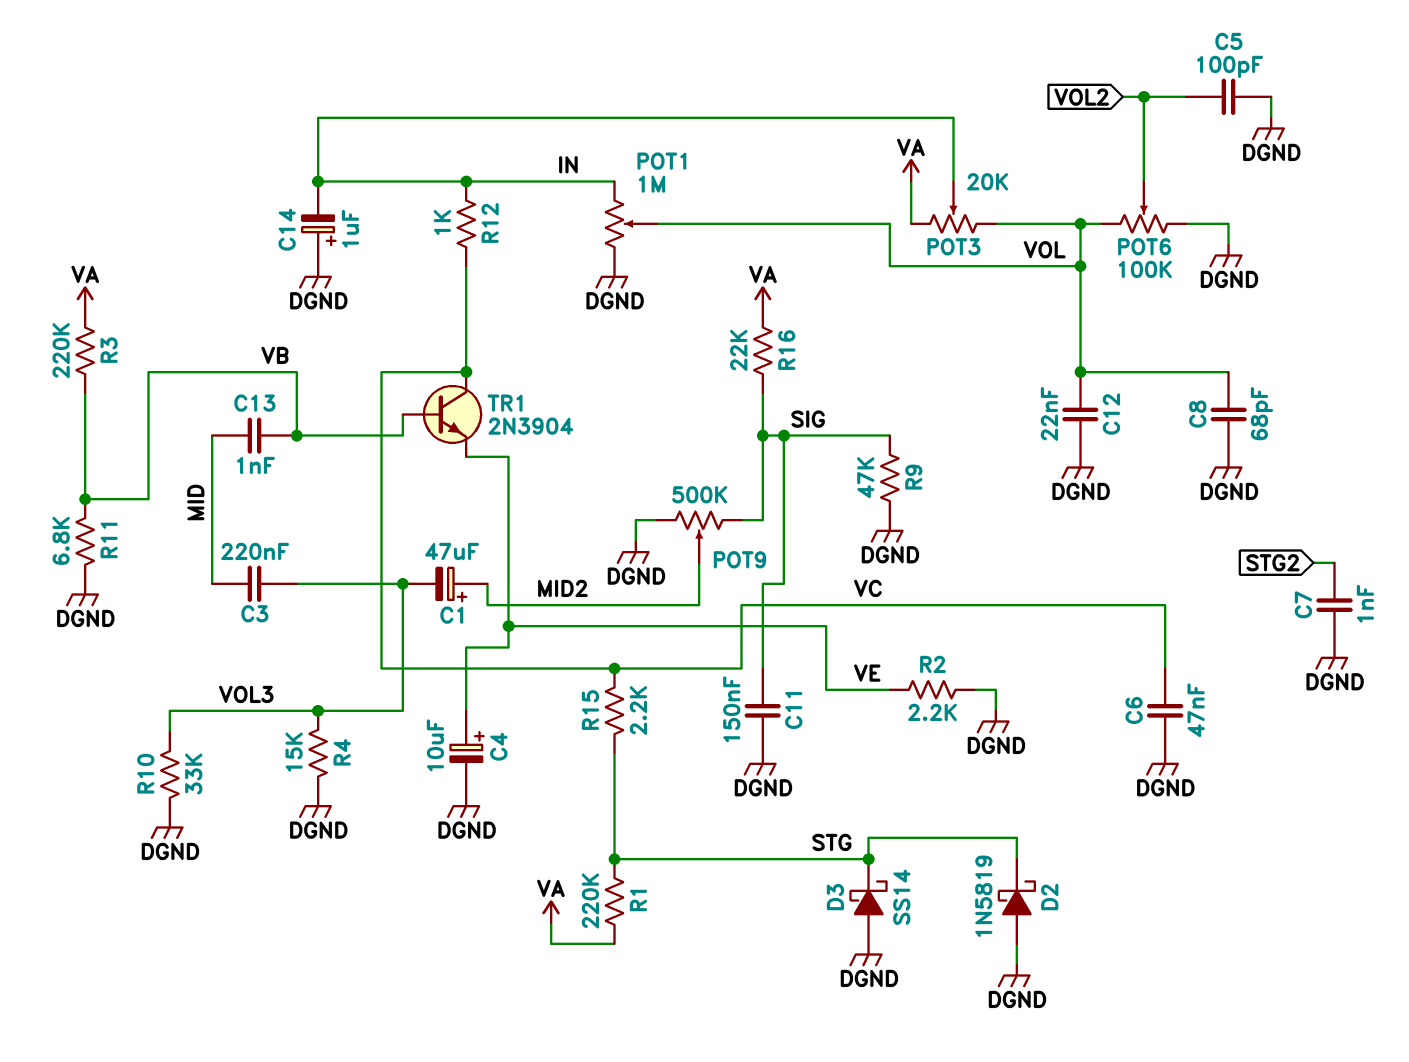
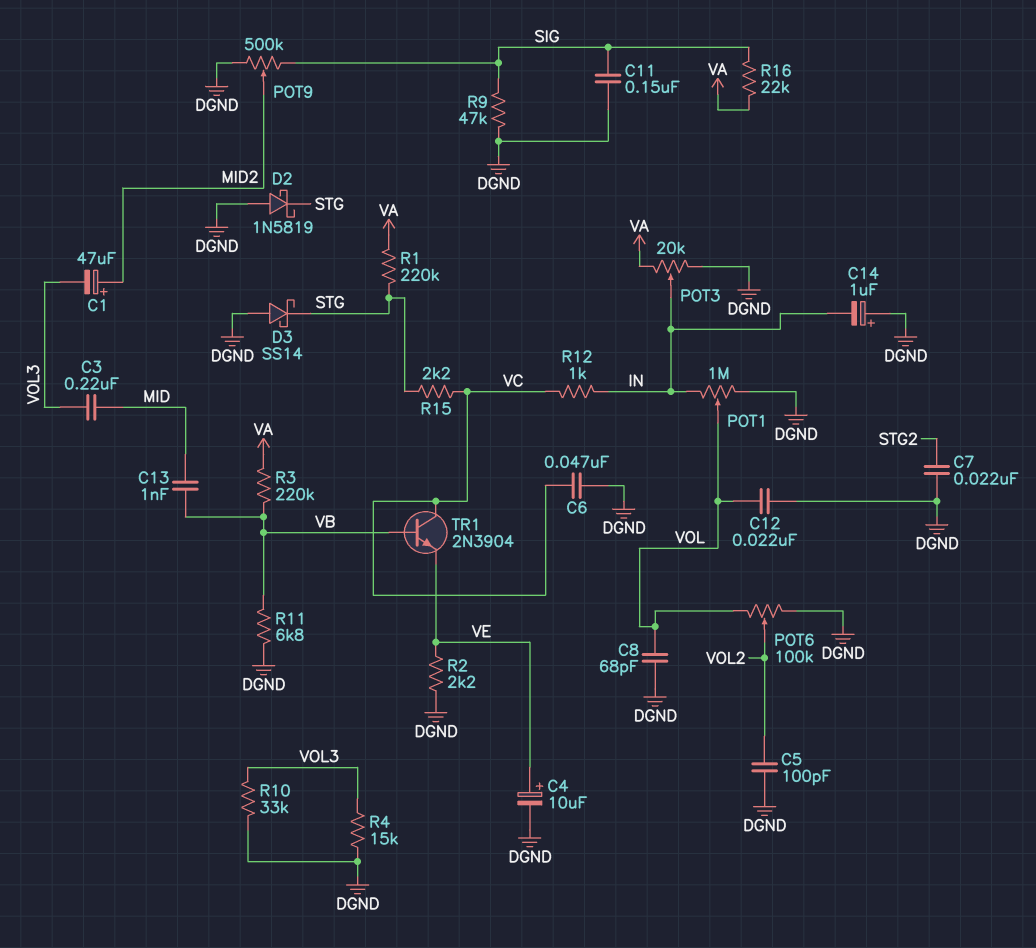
C7: 1nF (DGND, STG2) -> 22nF (DGND, STG2)
POT3: 20k (VA, VOL, wiper IN) -> 20k (DGND, VA, wiper IN)

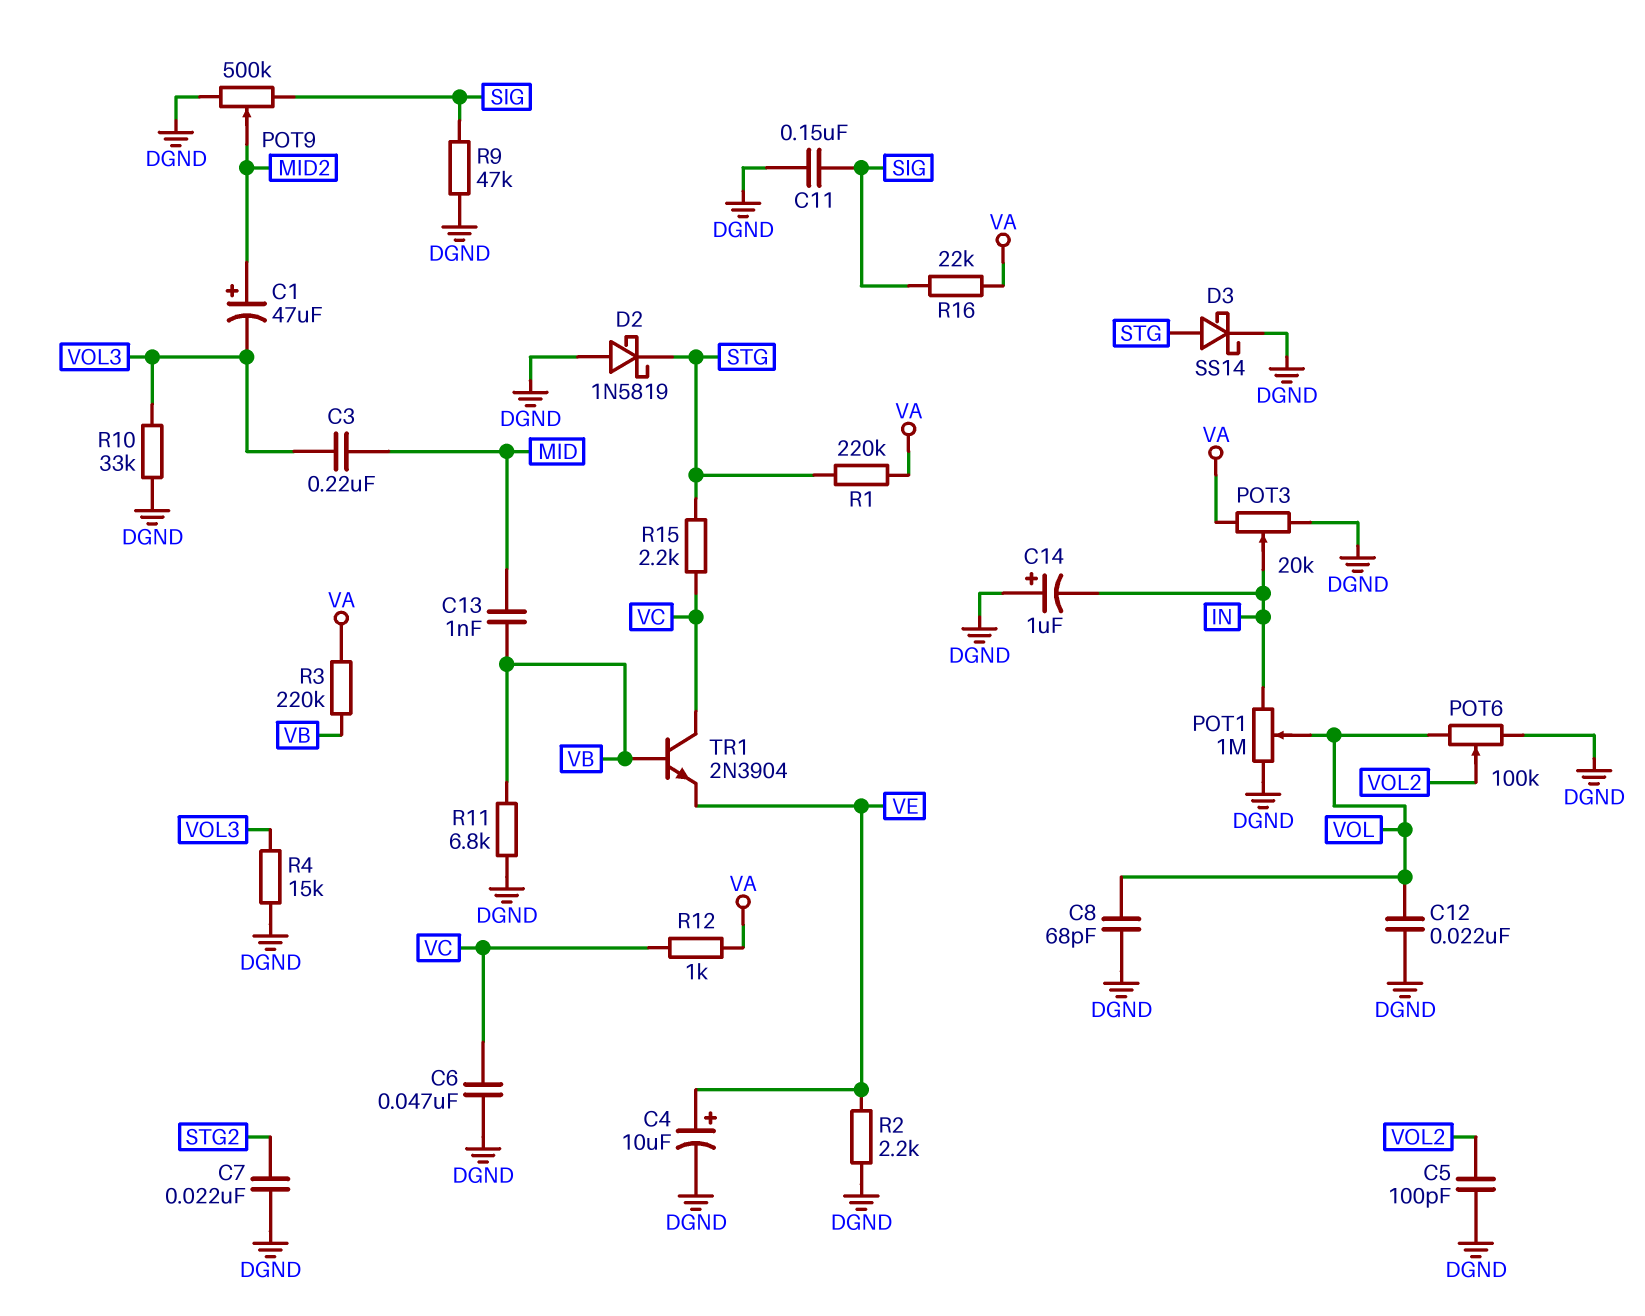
D3: schottky SS14 (A DGND, K STG) -> schottky SS14 (A STG, K DGND)
R12: 1k (IN, VC) -> 1k (VA, VC)

